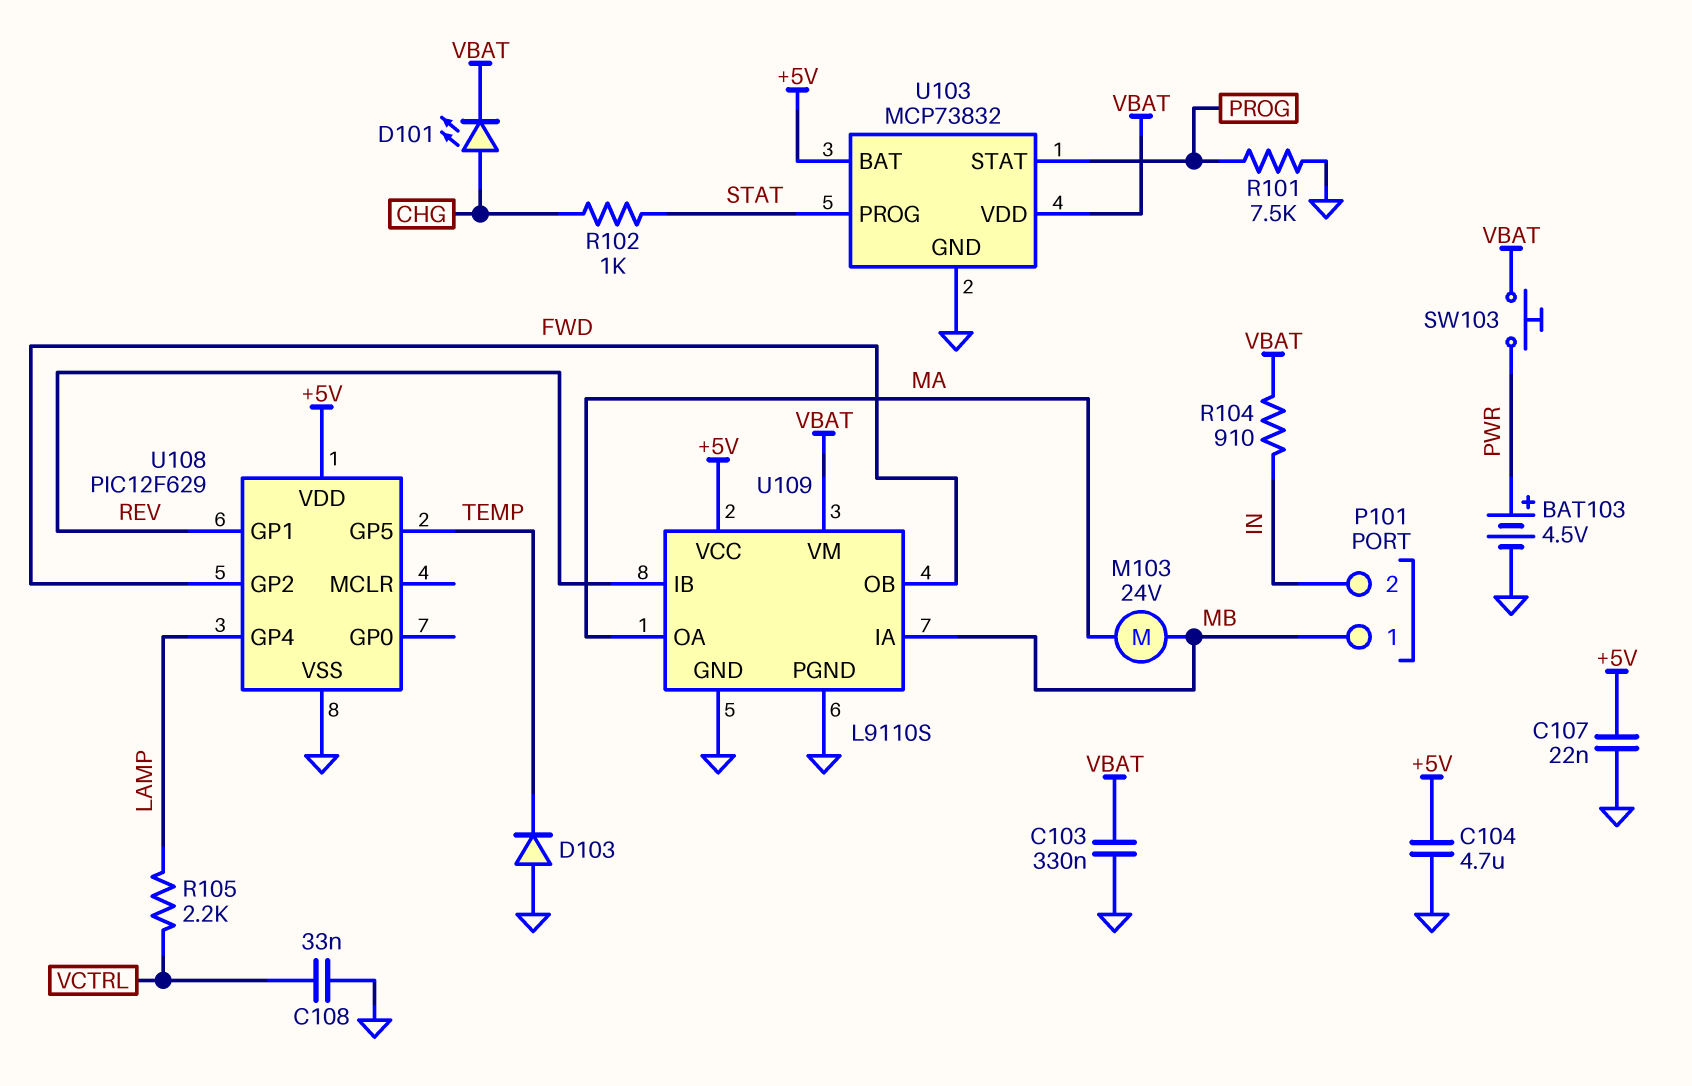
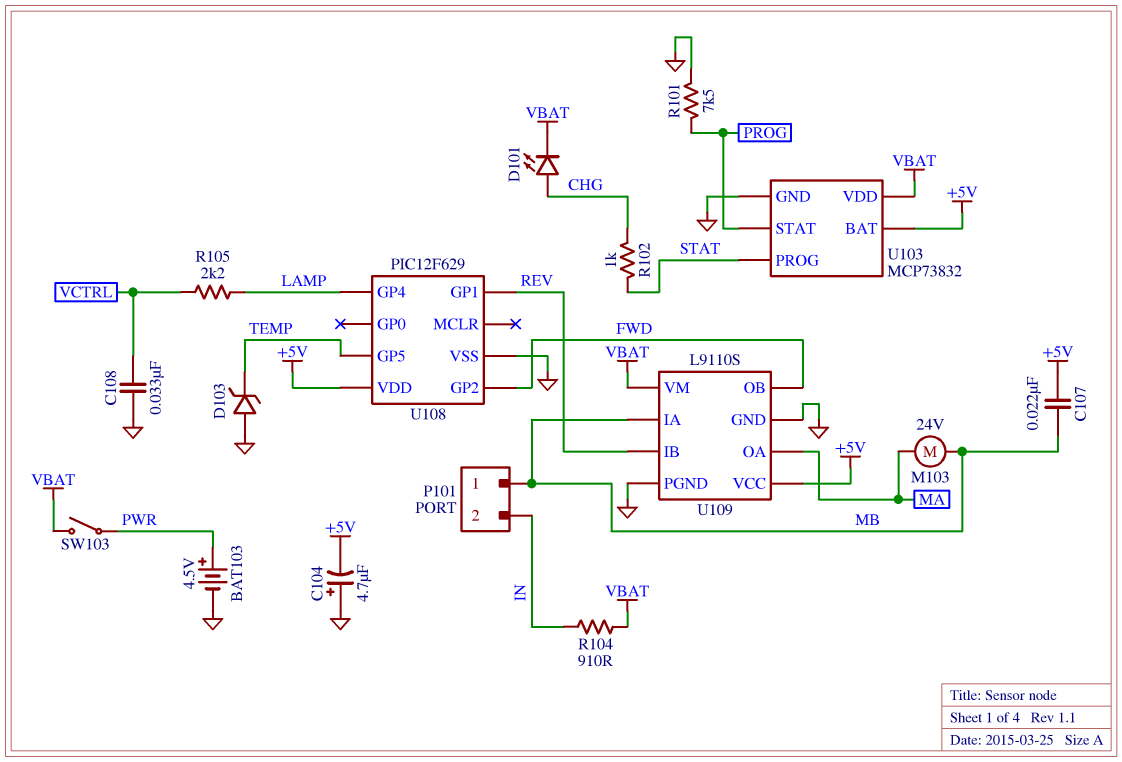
C103: 330nF (GND, VBAT) -> none
C104: 4.7uF (+5V, GND) -> 4.7uF (plus GND, minus +5V)
C107: 22nF (+5V, GND) -> 22nF (+5V, MB)
D103: diode (A GND, K TEMP) -> zener (A GND, K TEMP)
SW103: button (PWR, VBAT) -> switch (PWR, VBAT)

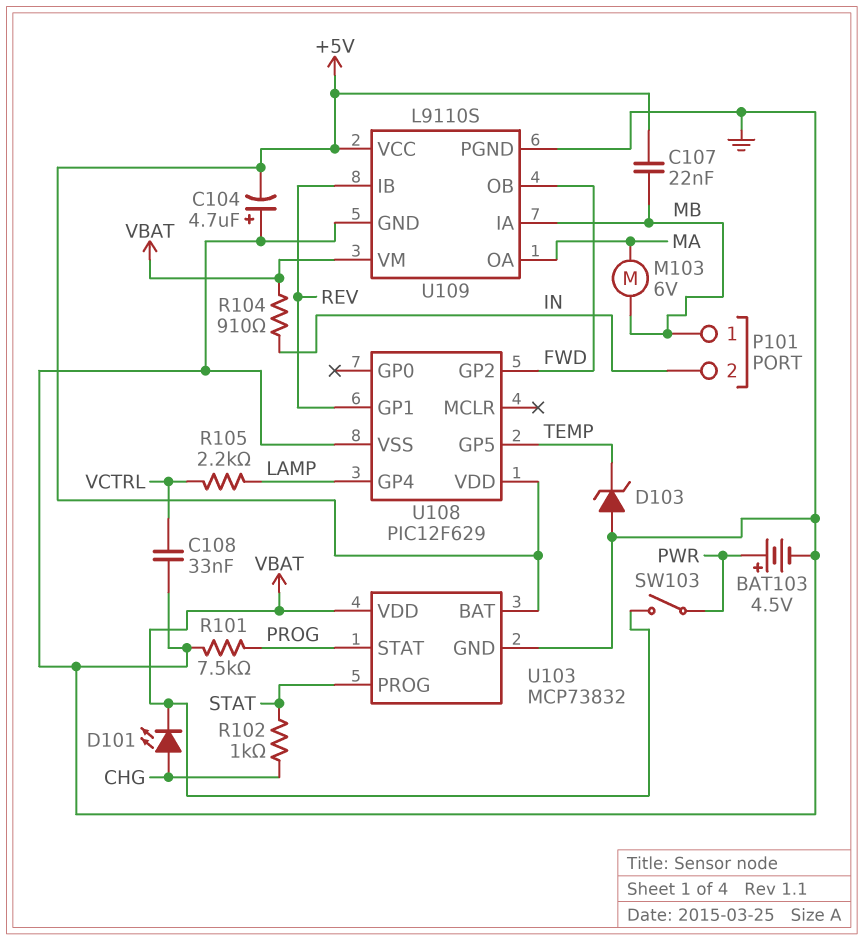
M103: motor 24V (MA, MB) -> motor 6V (MA, MB)

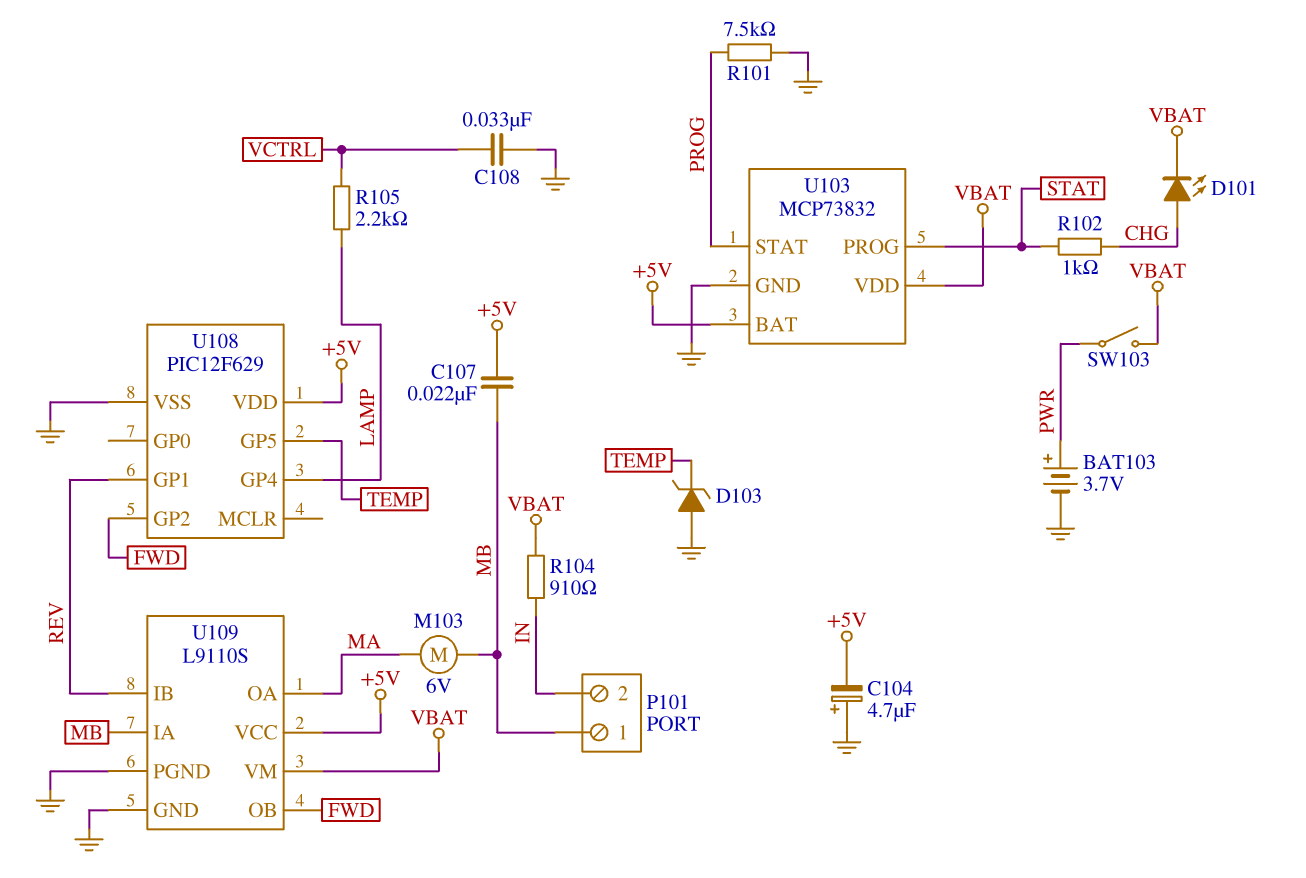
BAT103: 4.5V (plus PWR, minus GND) -> 3.7V (plus PWR, minus GND)

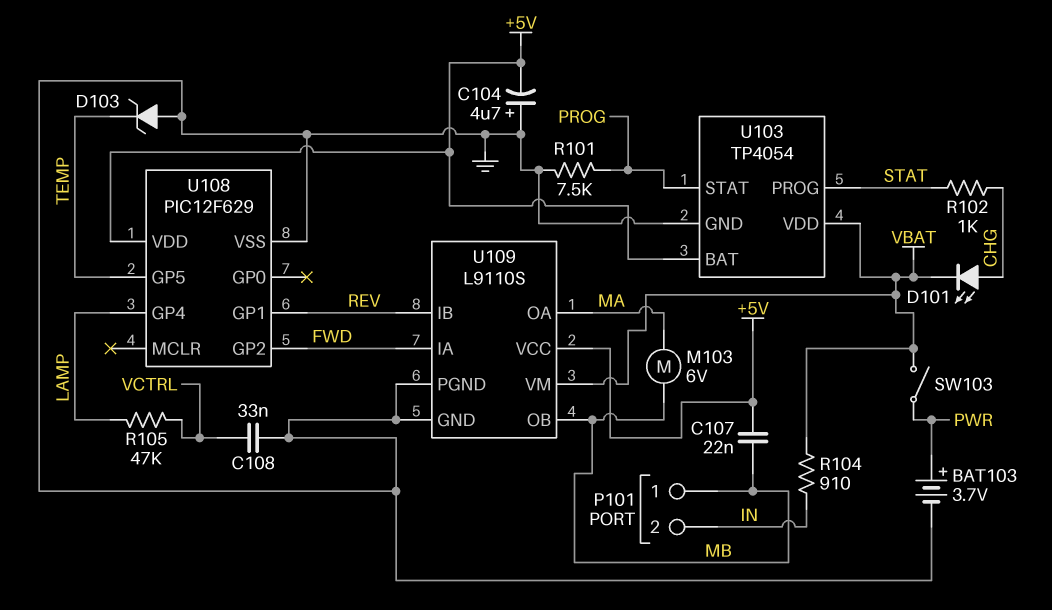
R105: 2.2k (LAMP, VCTRL) -> 47k (LAMP, VCTRL)
U103: MCP73832 -> TP4054
U109 pin IA: MB -> FWD
U109 pin OB: FWD -> MB

